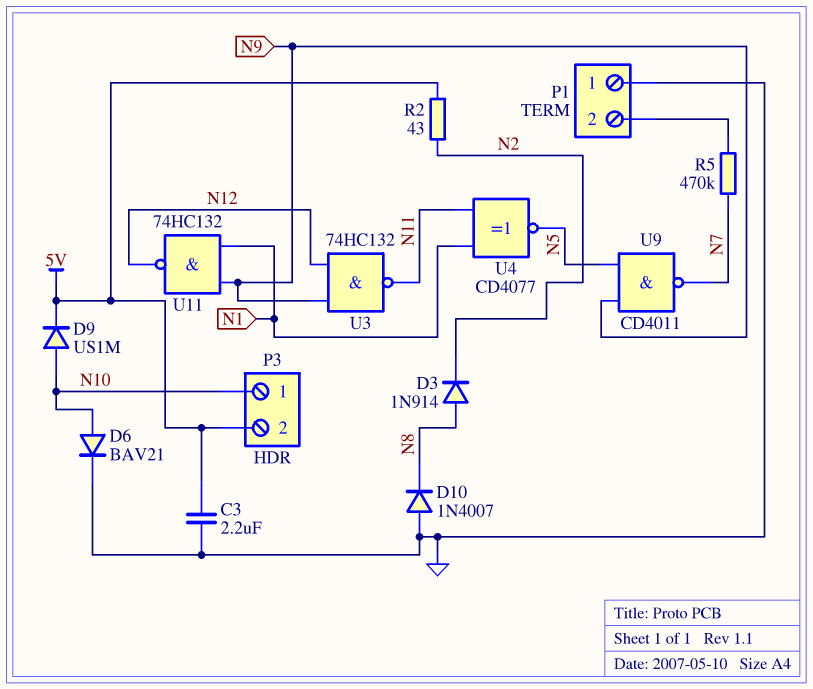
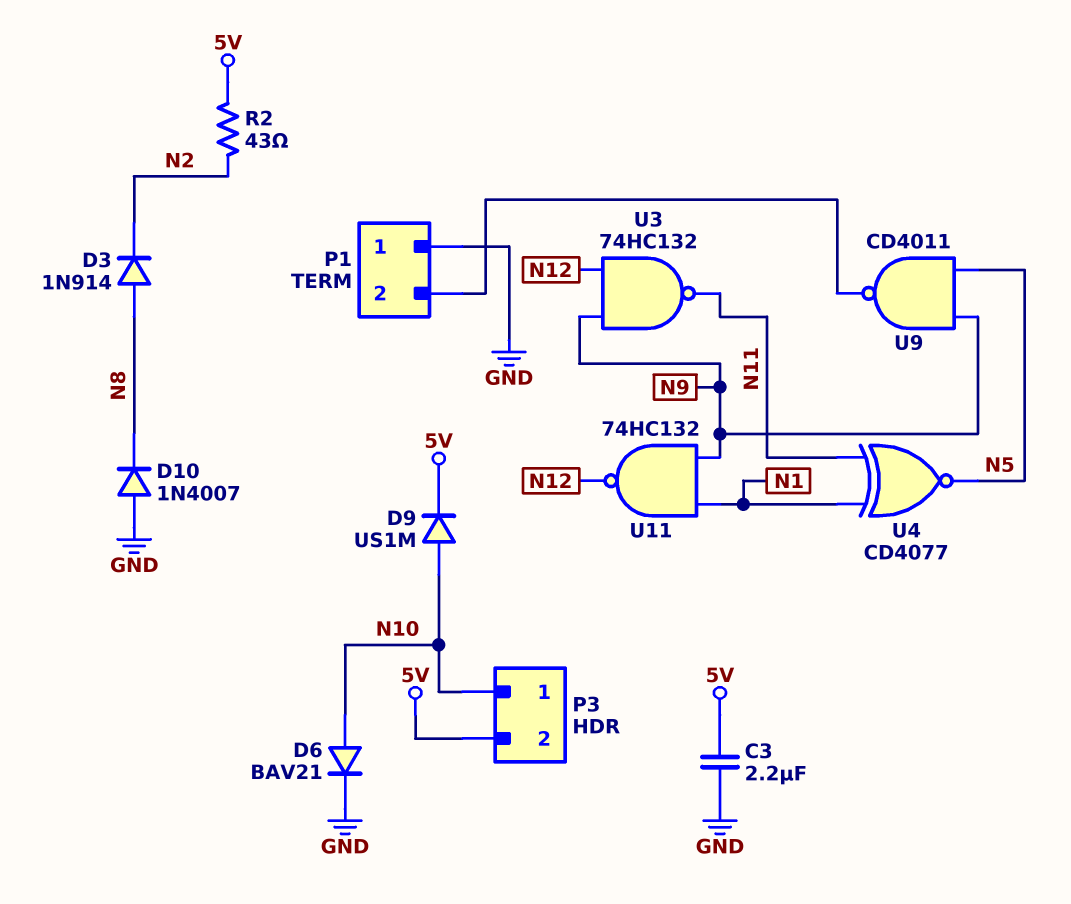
R5: 470k (N7, P1/2) -> none
U9: NAND CD4011 (in N5, in N9, out N7) -> NAND CD4011 (in N5, in N9, out P1/2)

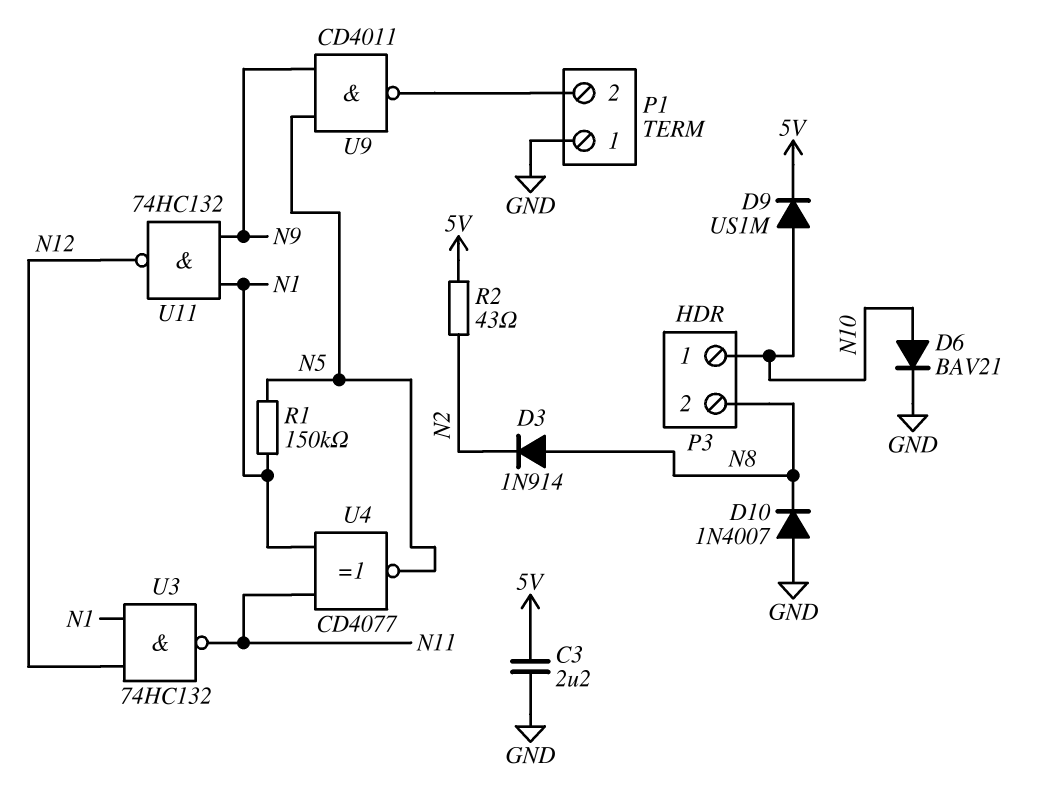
P3 pin 2: 5V -> N8
R1: none -> 150k (N1, N5)
U3: NAND 74HC132 (in N9, in N12, out N11) -> NAND 74HC132 (in N1, in N12, out N11)

